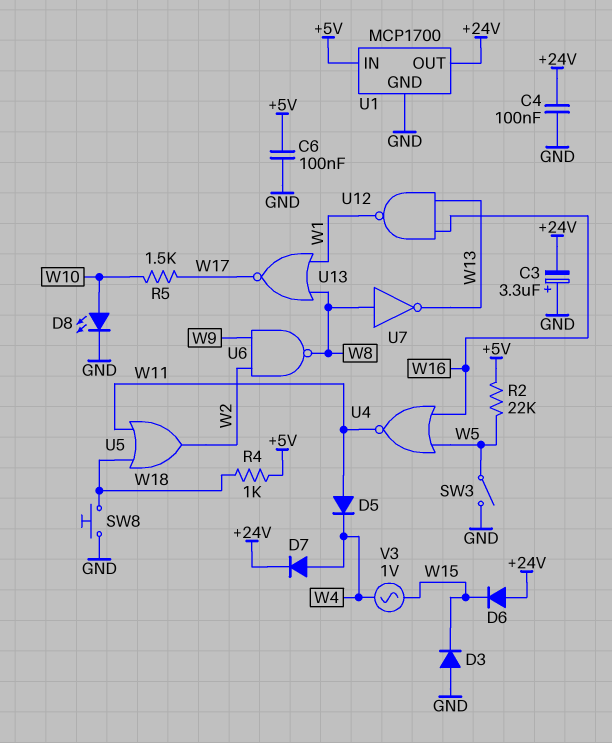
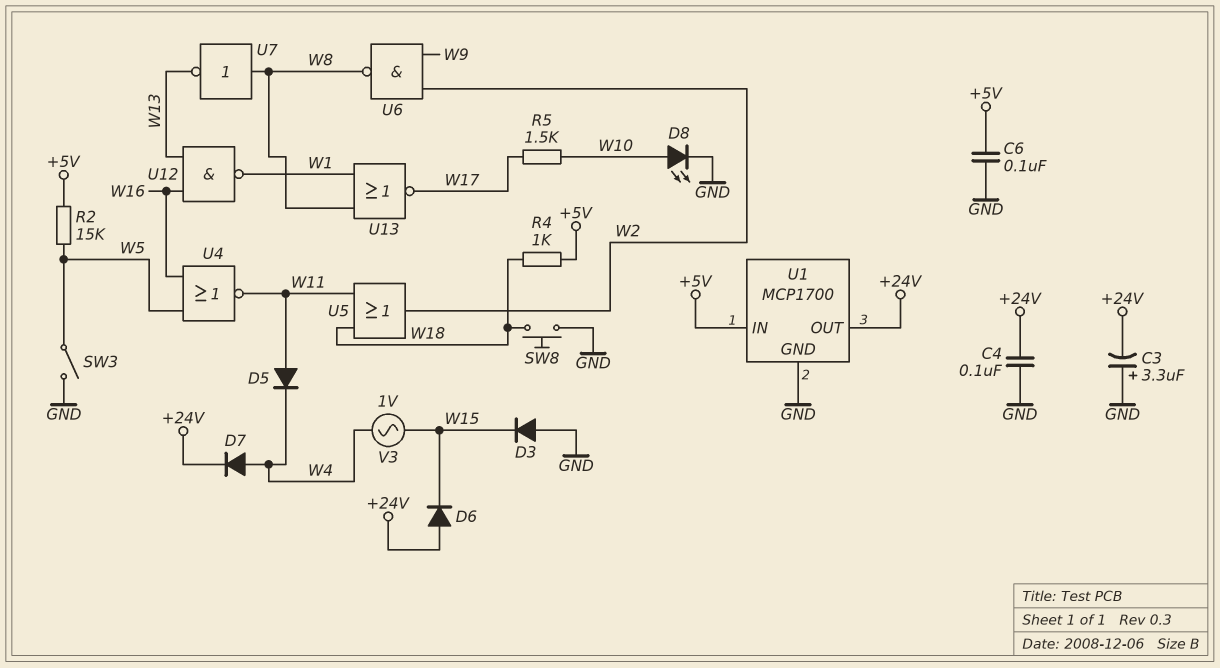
R2: 22k (+5V, W5) -> 15k (+5V, W5)

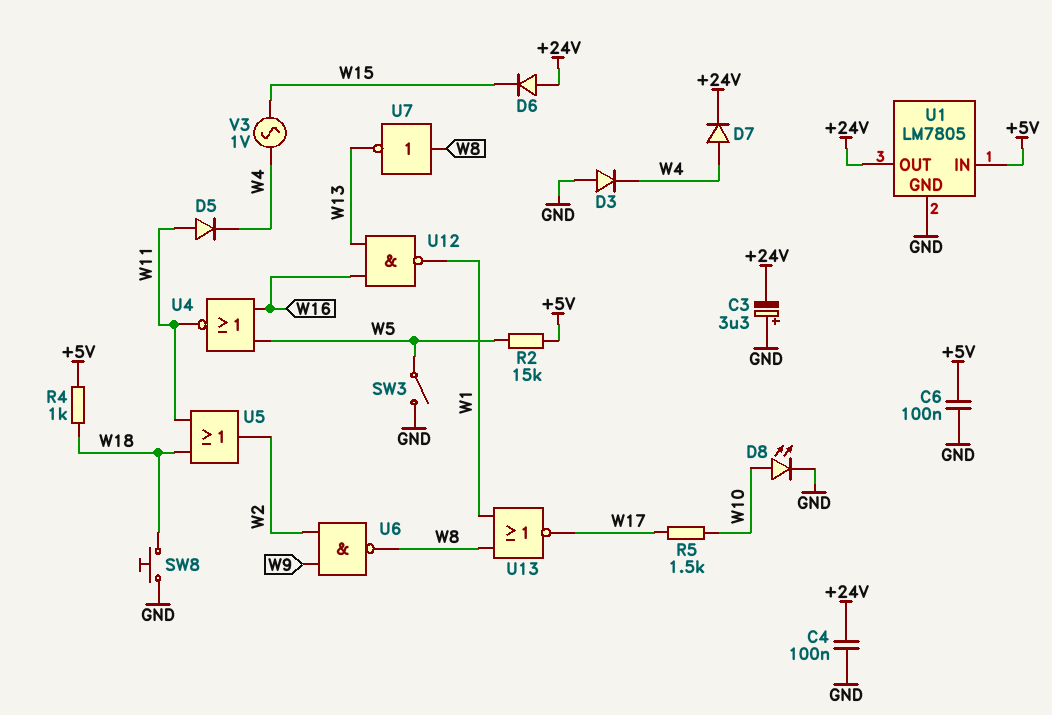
D3: diode (A GND, K W15) -> diode (A GND, K W4)
U1: MCP1700 -> LM7805

